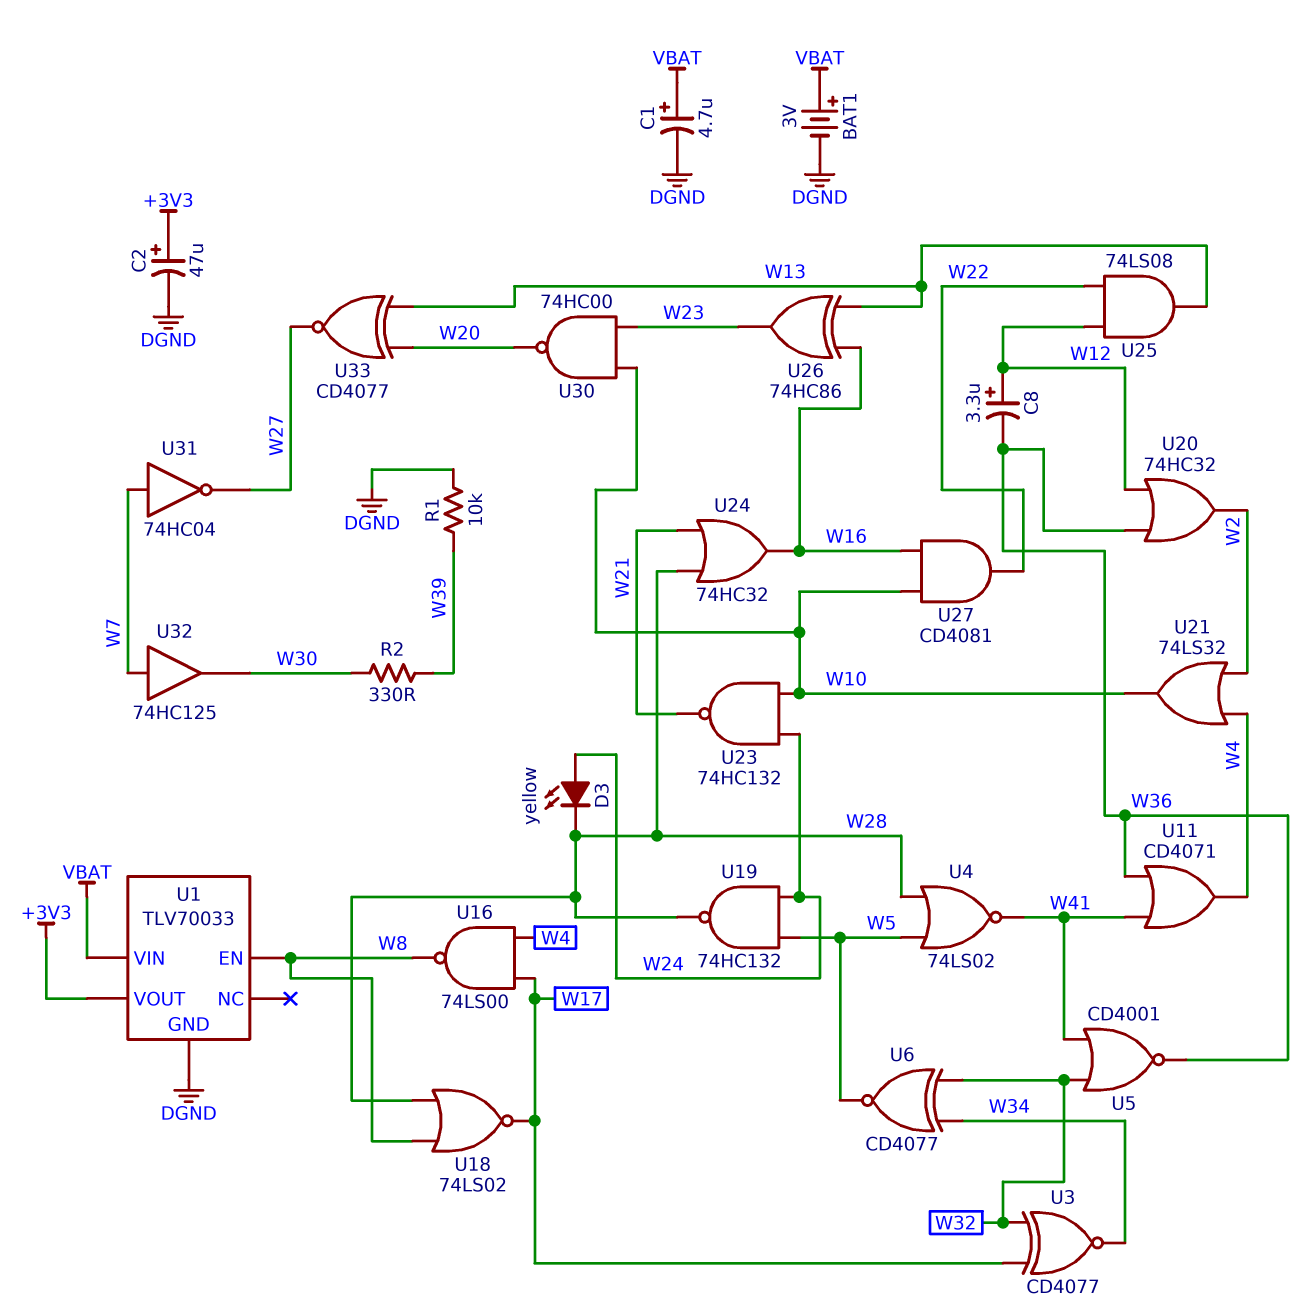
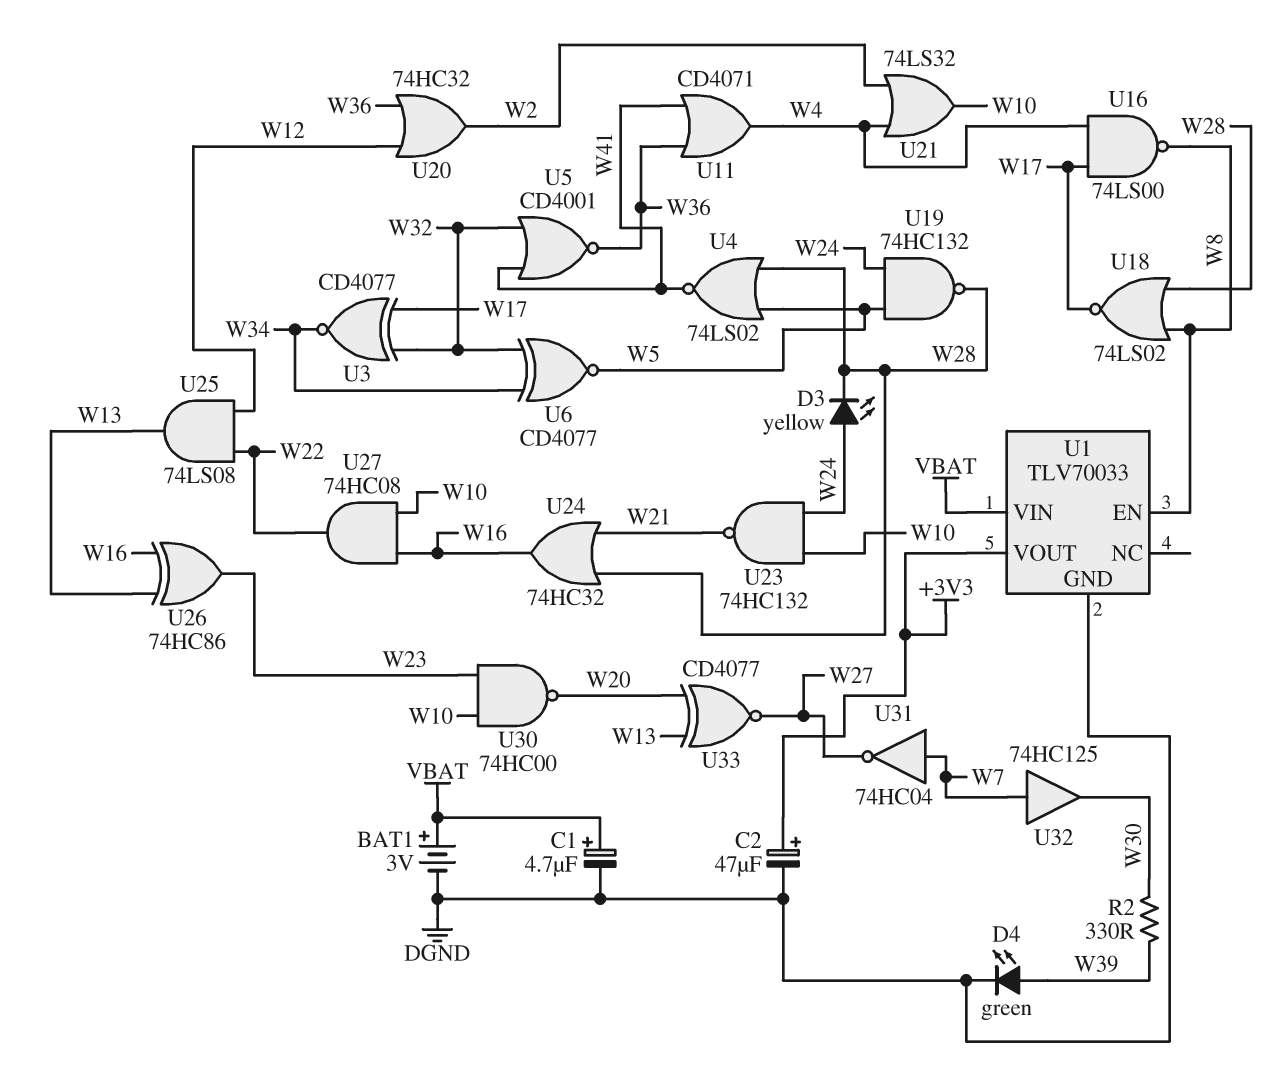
C8: 3.3uF (plus W12, minus W36) -> none
D4: none -> LED green (A W39, K DGND)
R1: 10k (DGND, W39) -> none
U27: AND CD4081 (in W10, in W16, out W22) -> AND 74HC08 (in W10, in W16, out W22)

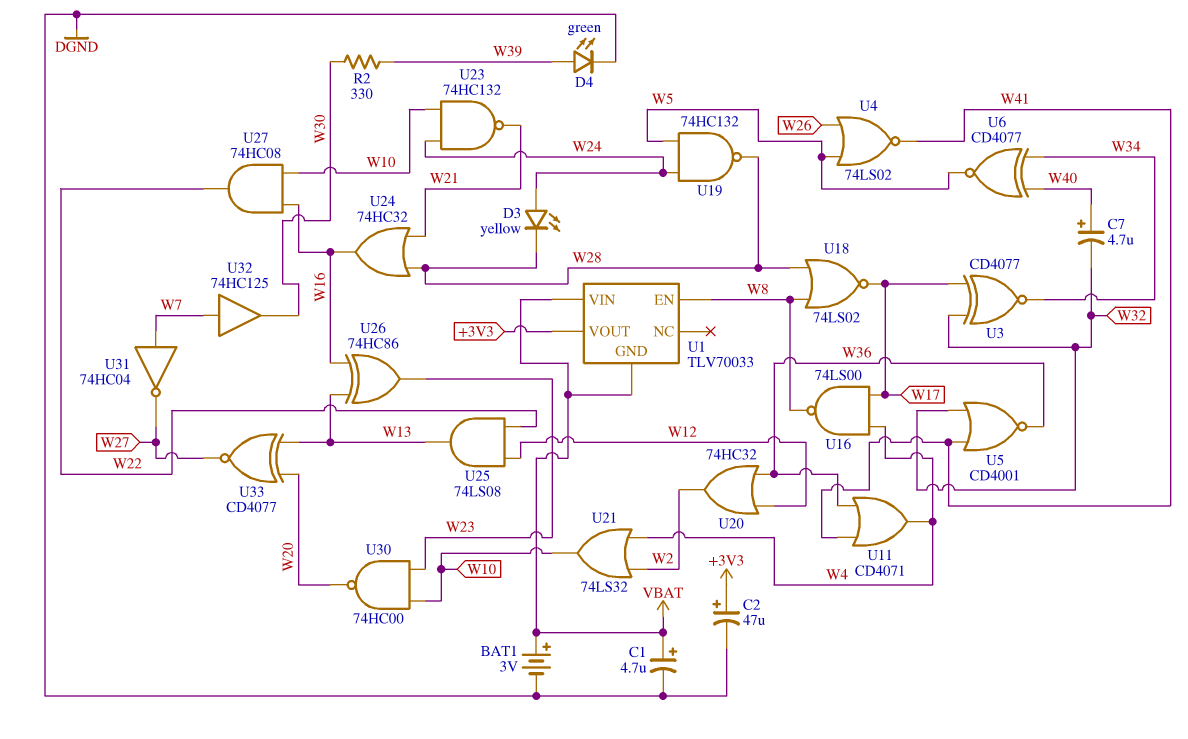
C7: none -> 4.7uF (plus W40, minus W32)
U1 pin GND: DGND -> VBAT
U4: NOR 74LS02 (in W5, in W28, out W41) -> NOR 74LS02 (in W5, in W26, out W41)
U6: XNOR CD4077 (in W32, in W34, out W5) -> XNOR CD4077 (in W34, in W40, out W5)

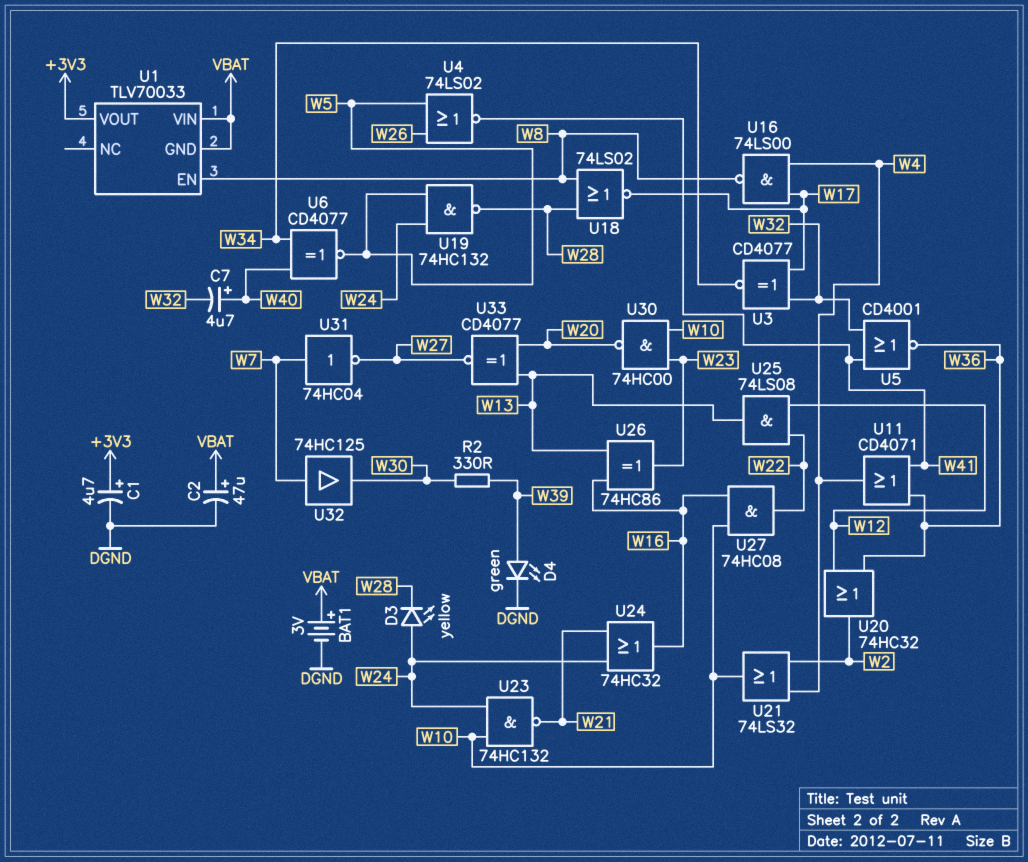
C1: 4.7uF (plus VBAT, minus DGND) -> 4.7uF (plus +3V3, minus DGND)
C2: 47uF (plus +3V3, minus DGND) -> 47uF (plus VBAT, minus DGND)
U24: OR 74HC32 (in W21, in W28, out W16) -> OR 74HC32 (in W21, in W24, out W16)

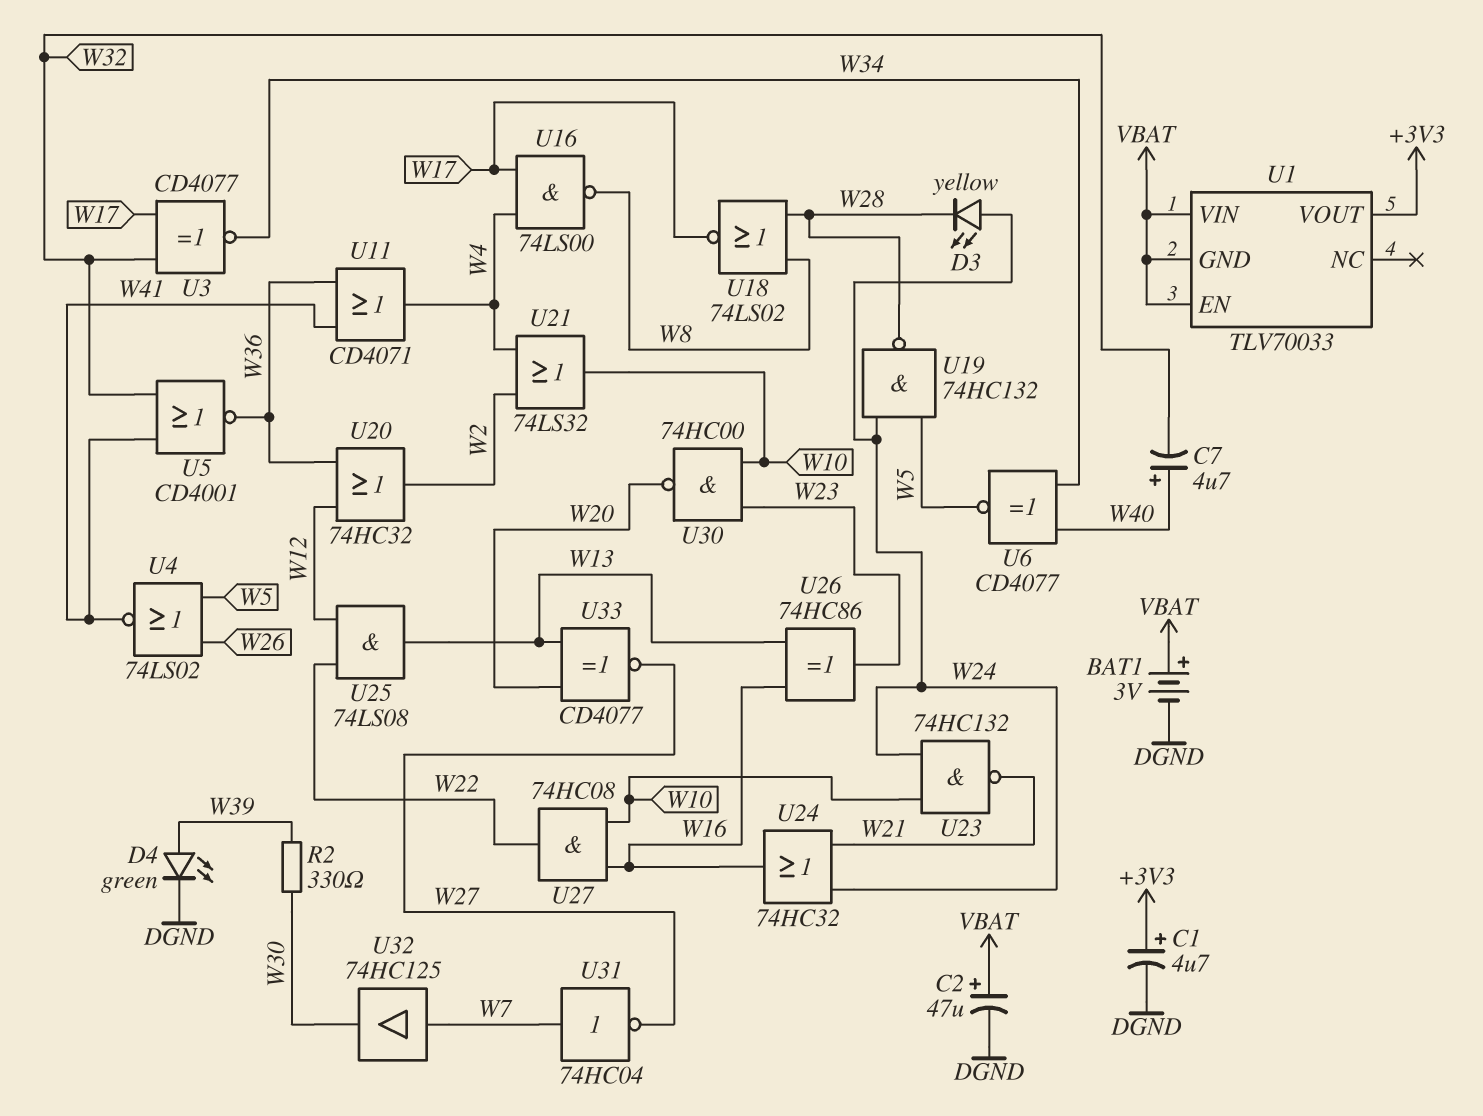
U1 pin EN: W8 -> VBAT

